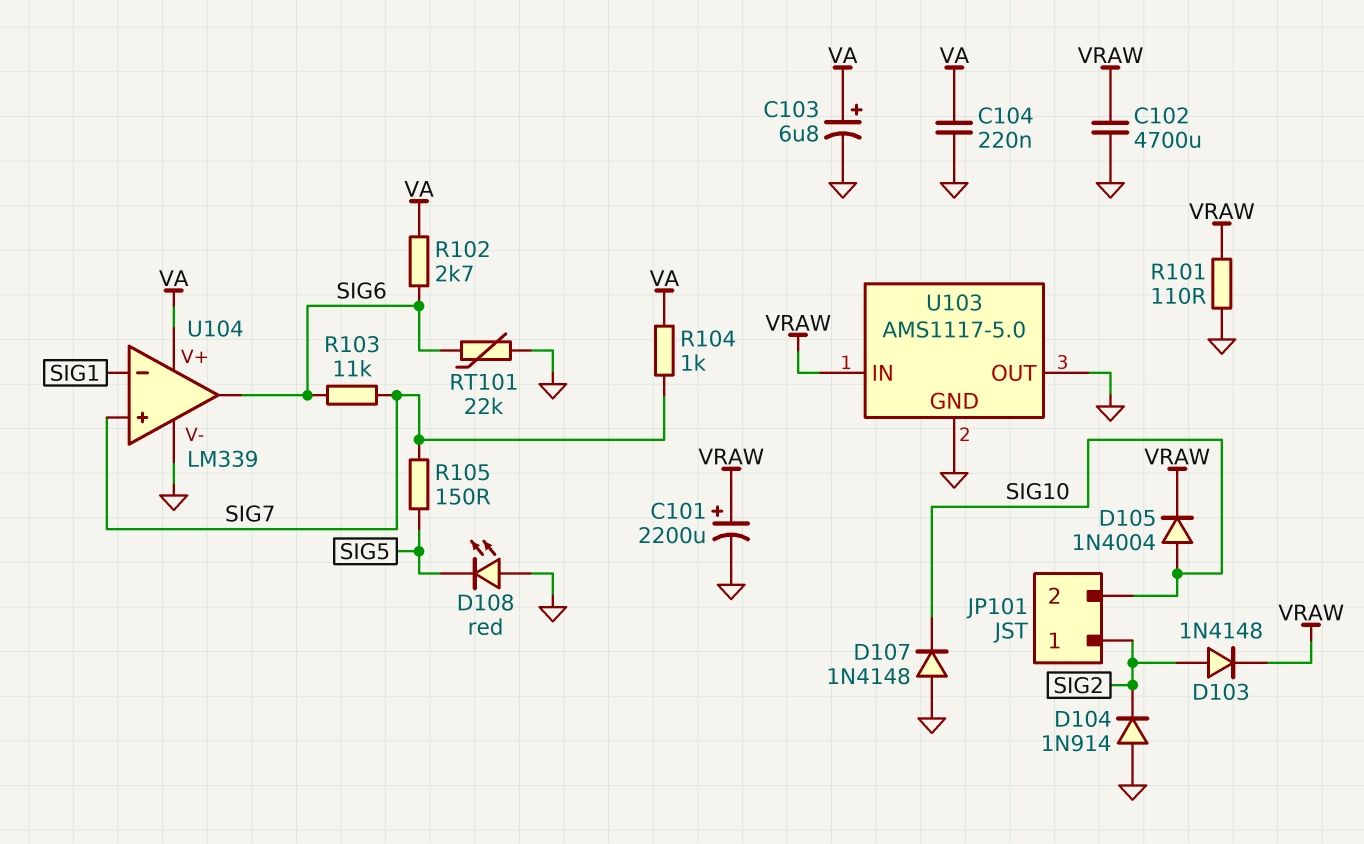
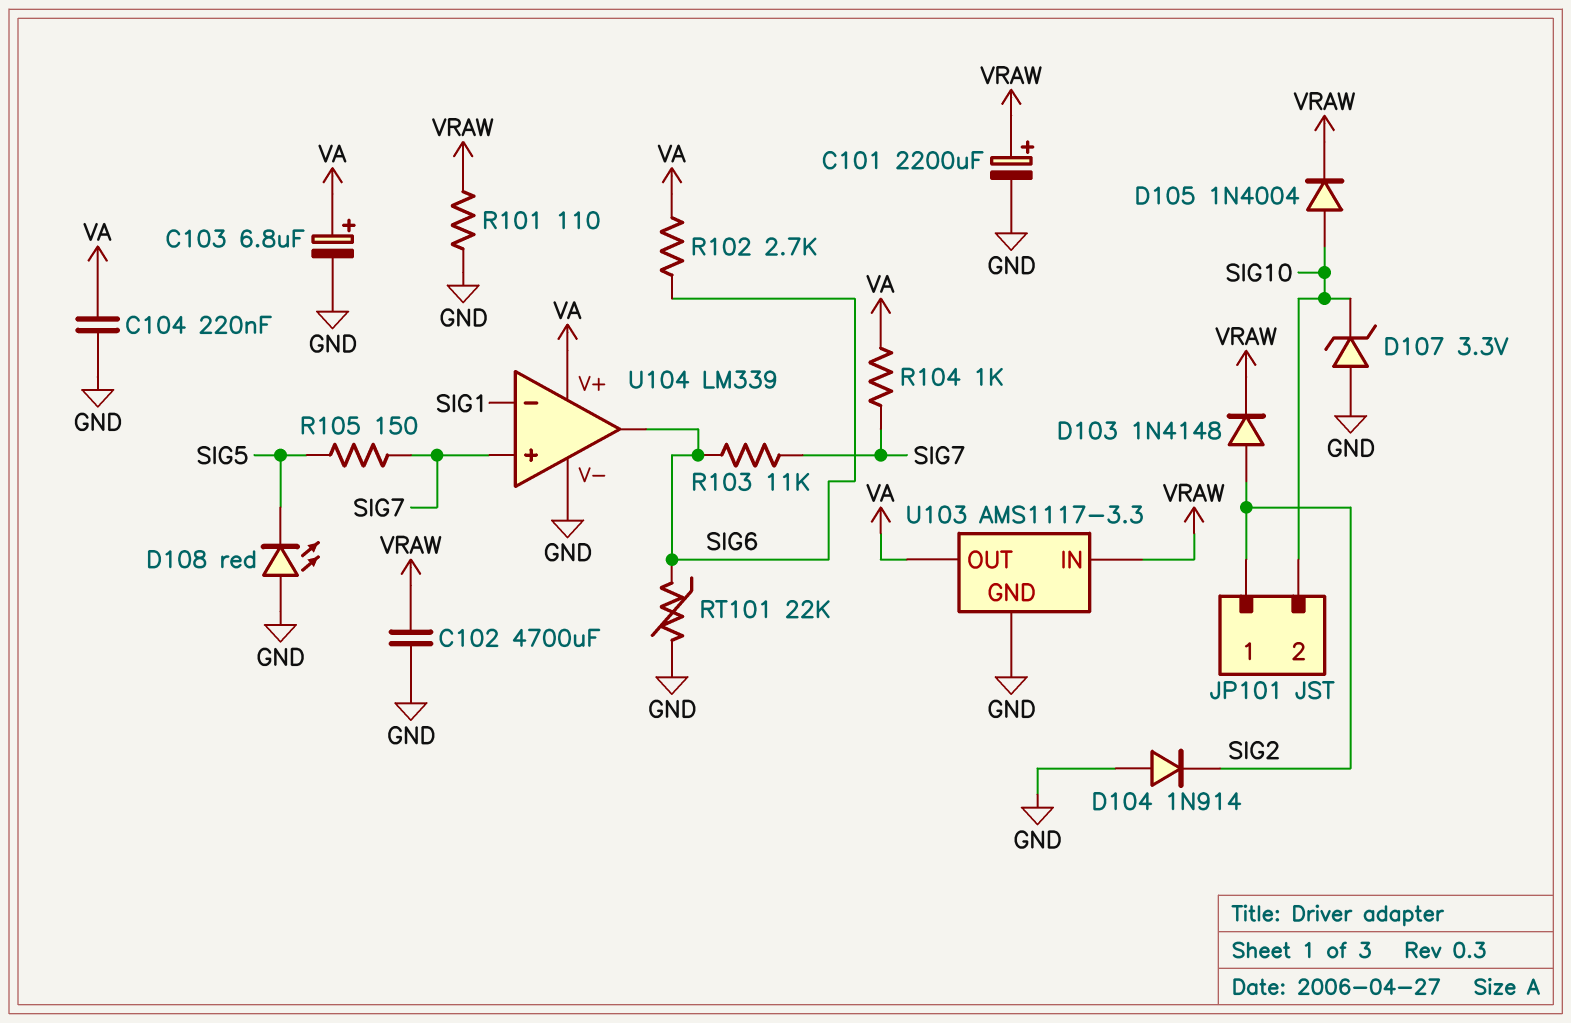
D107: diode 1N4148 (A GND, K SIG10) -> zener 3.3V (A GND, K SIG10)
U103: AMS1117-5.0 -> AMS1117-3.3
U103 pin OUT: GND -> VA

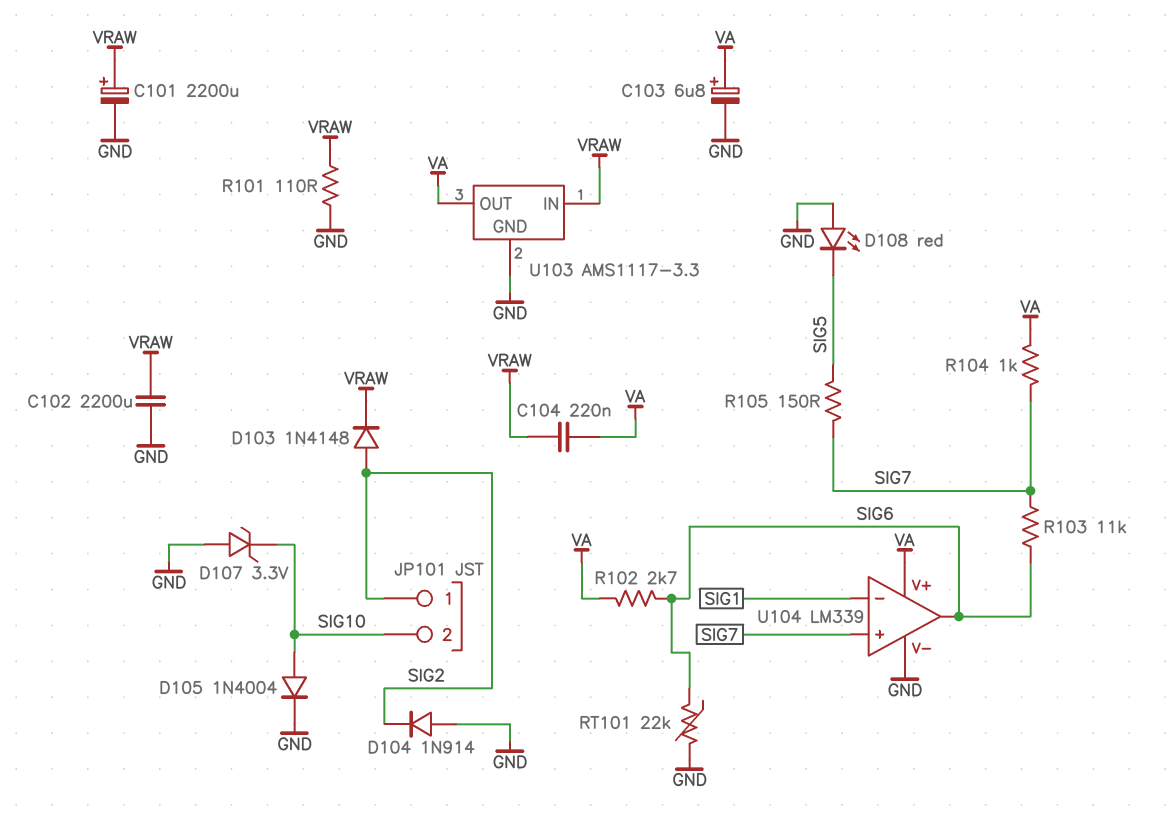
C102: 4700uF (GND, VRAW) -> 2200uF (GND, VRAW)
C104: 220nF (GND, VA) -> 220nF (VA, VRAW)
D105: diode 1N4004 (A SIG10, K VRAW) -> diode 1N4004 (A SIG10, K GND)

